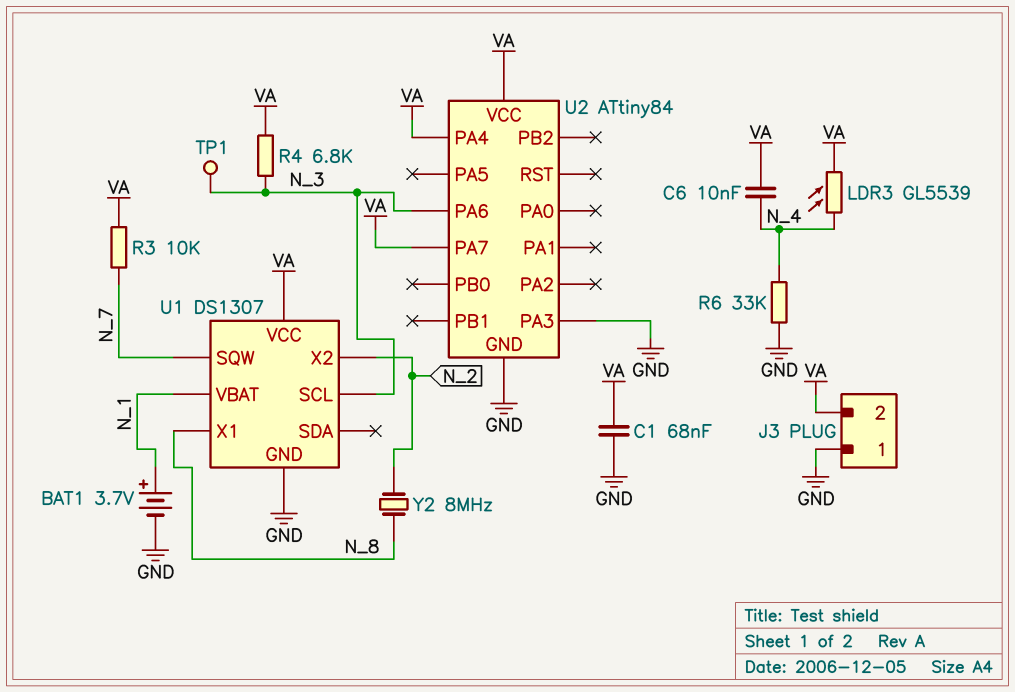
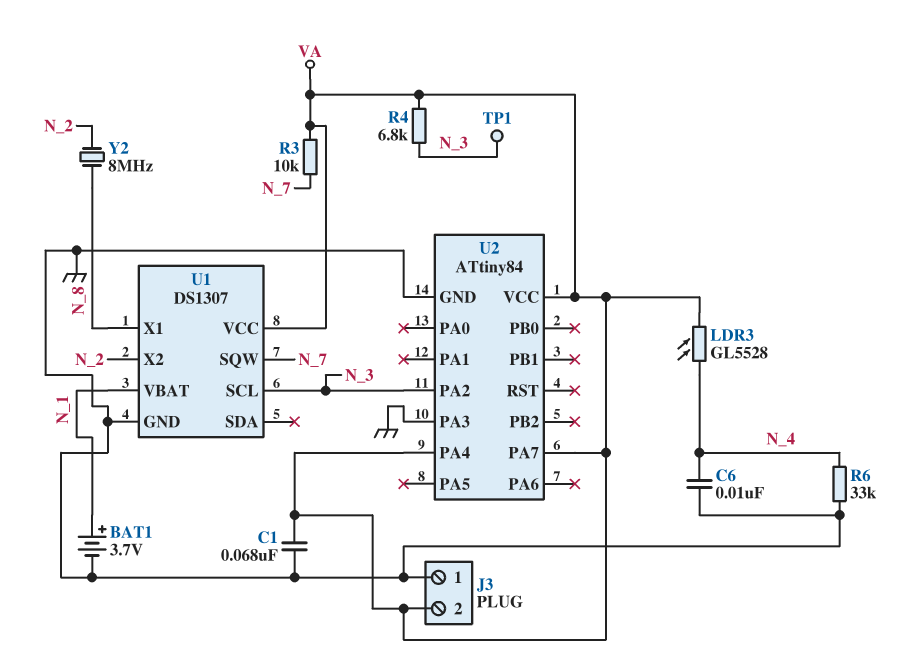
C6: 10nF (N_4, VA) -> 10nF (GND, N_4)
LDR3: GL5539 (N_4, VA) -> GL5528 (N_4, VA)
U2 pin PA2: none -> N_3
U2 pin PA6: N_3 -> none

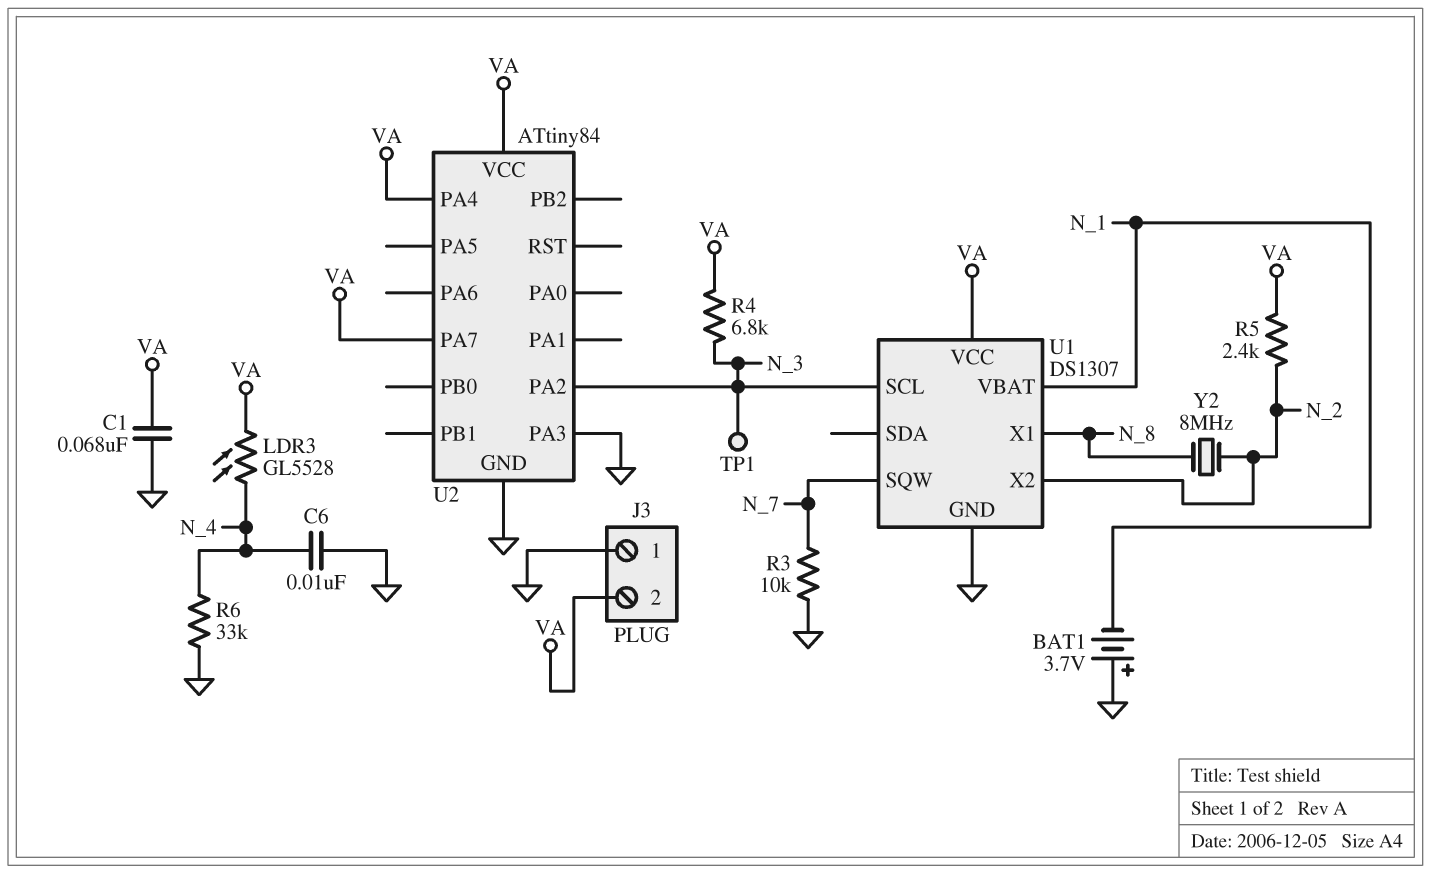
BAT1: 3.7V (plus N_1, minus GND) -> 3.7V (plus GND, minus N_1)
R3: 10k (N_7, VA) -> 10k (GND, N_7)
R5: none -> 2.4k (N_2, VA)

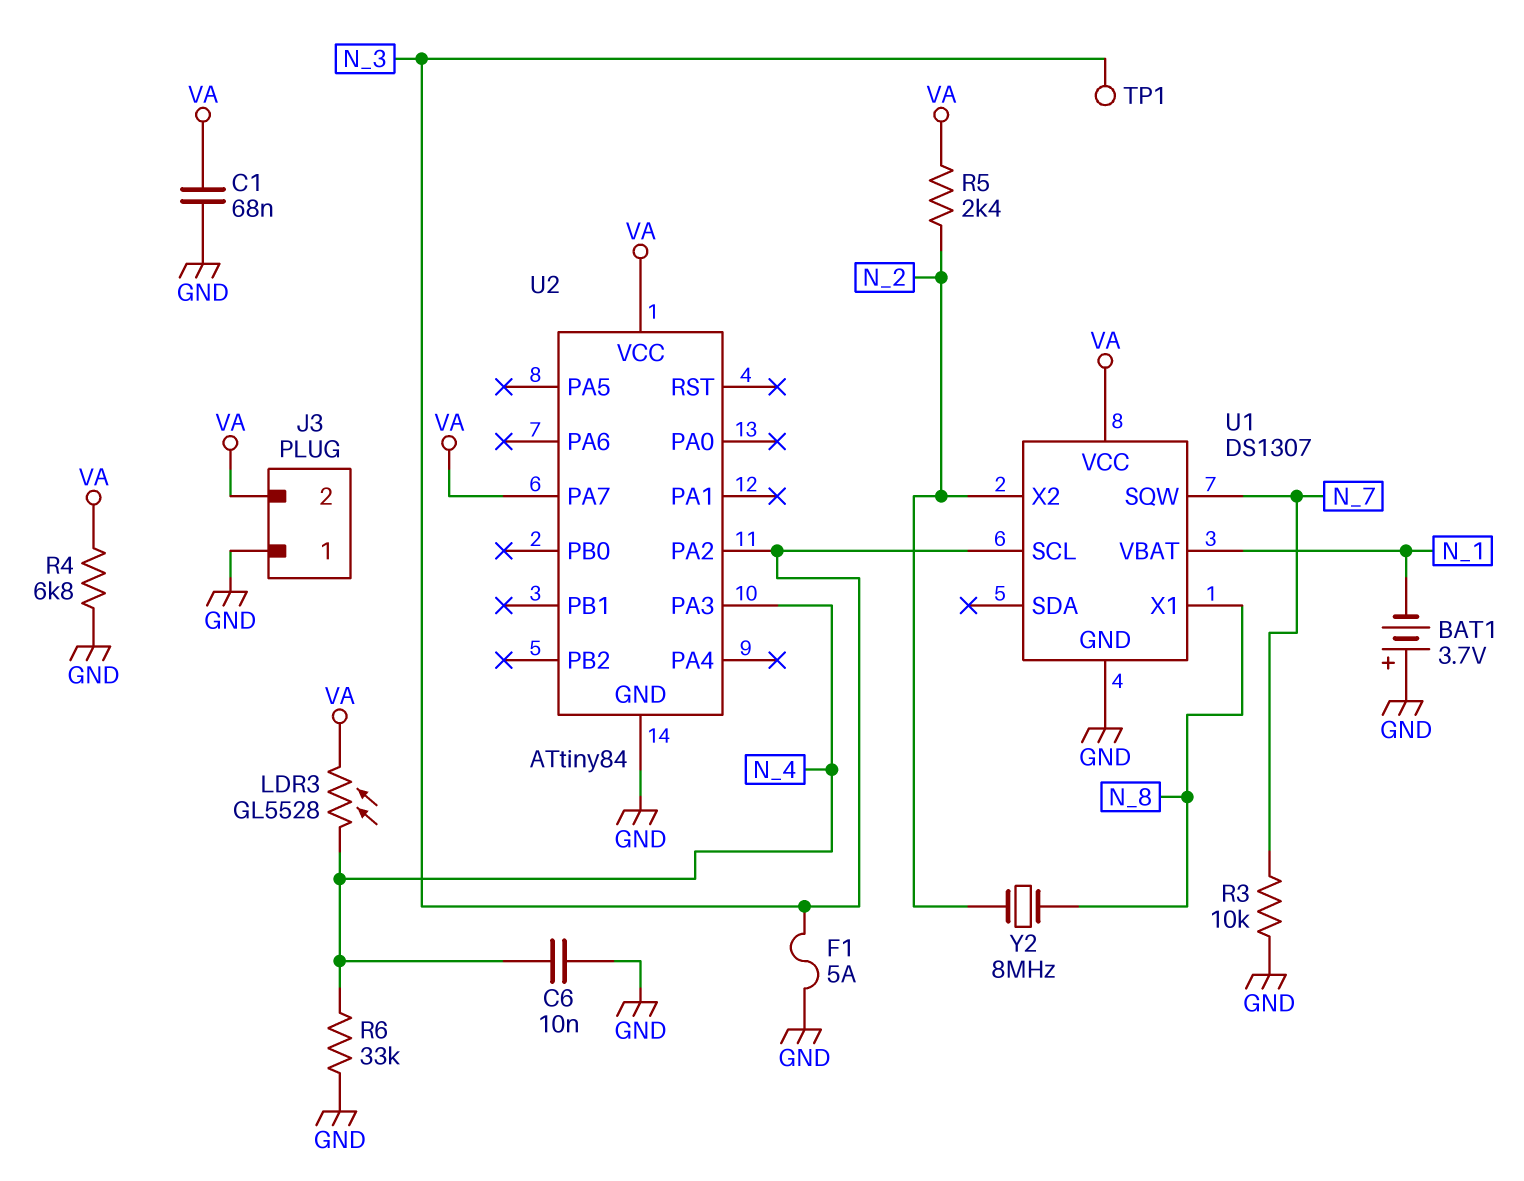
F1: none -> 5A (GND, N_3)
R4: 6.8k (N_3, VA) -> 6.8k (GND, VA)
U2 pin PA3: GND -> N_4
U2 pin PA4: VA -> none

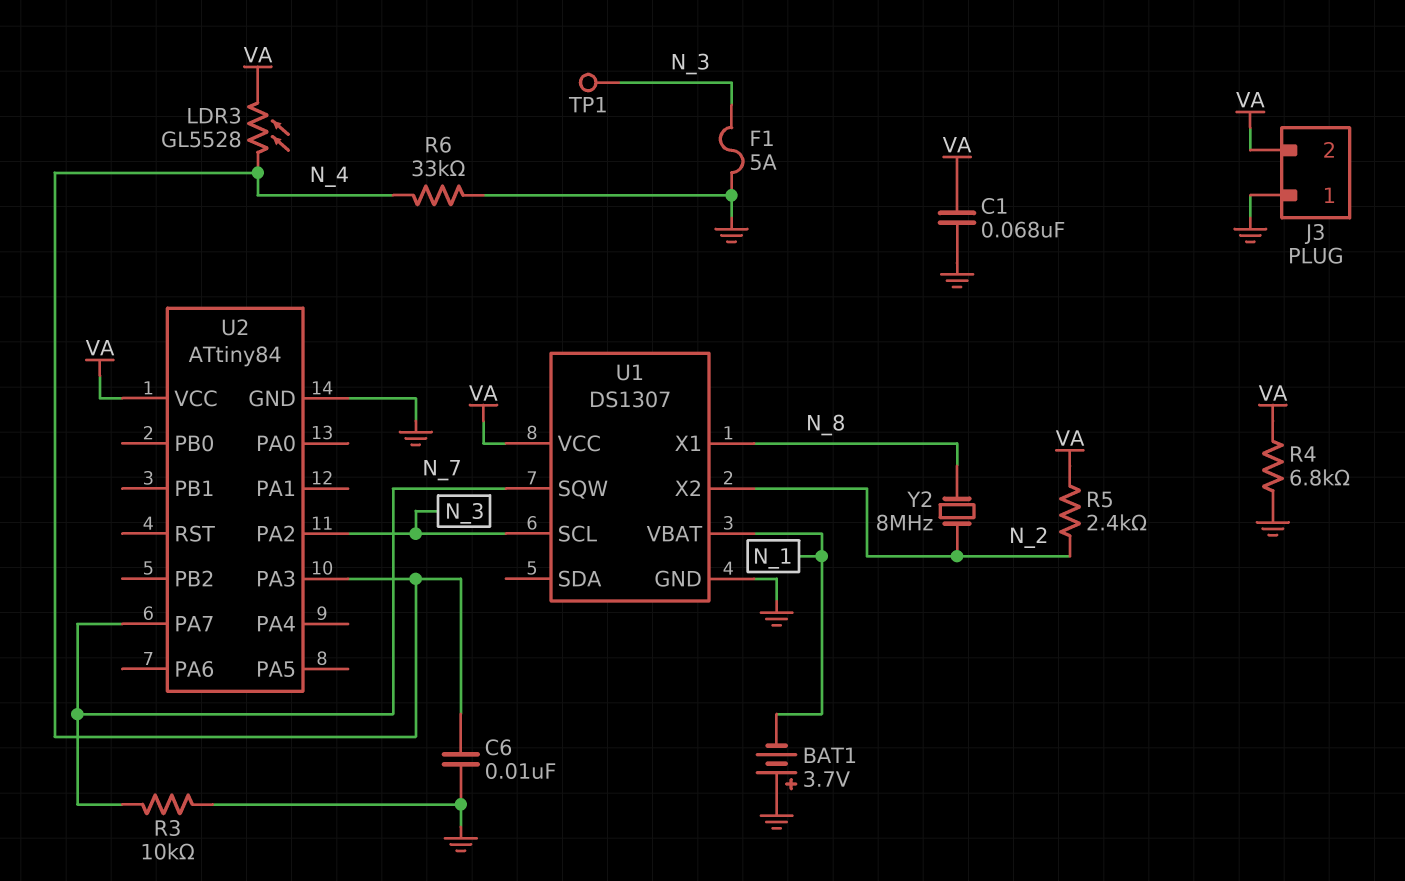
U2 pin PA7: VA -> N_7

